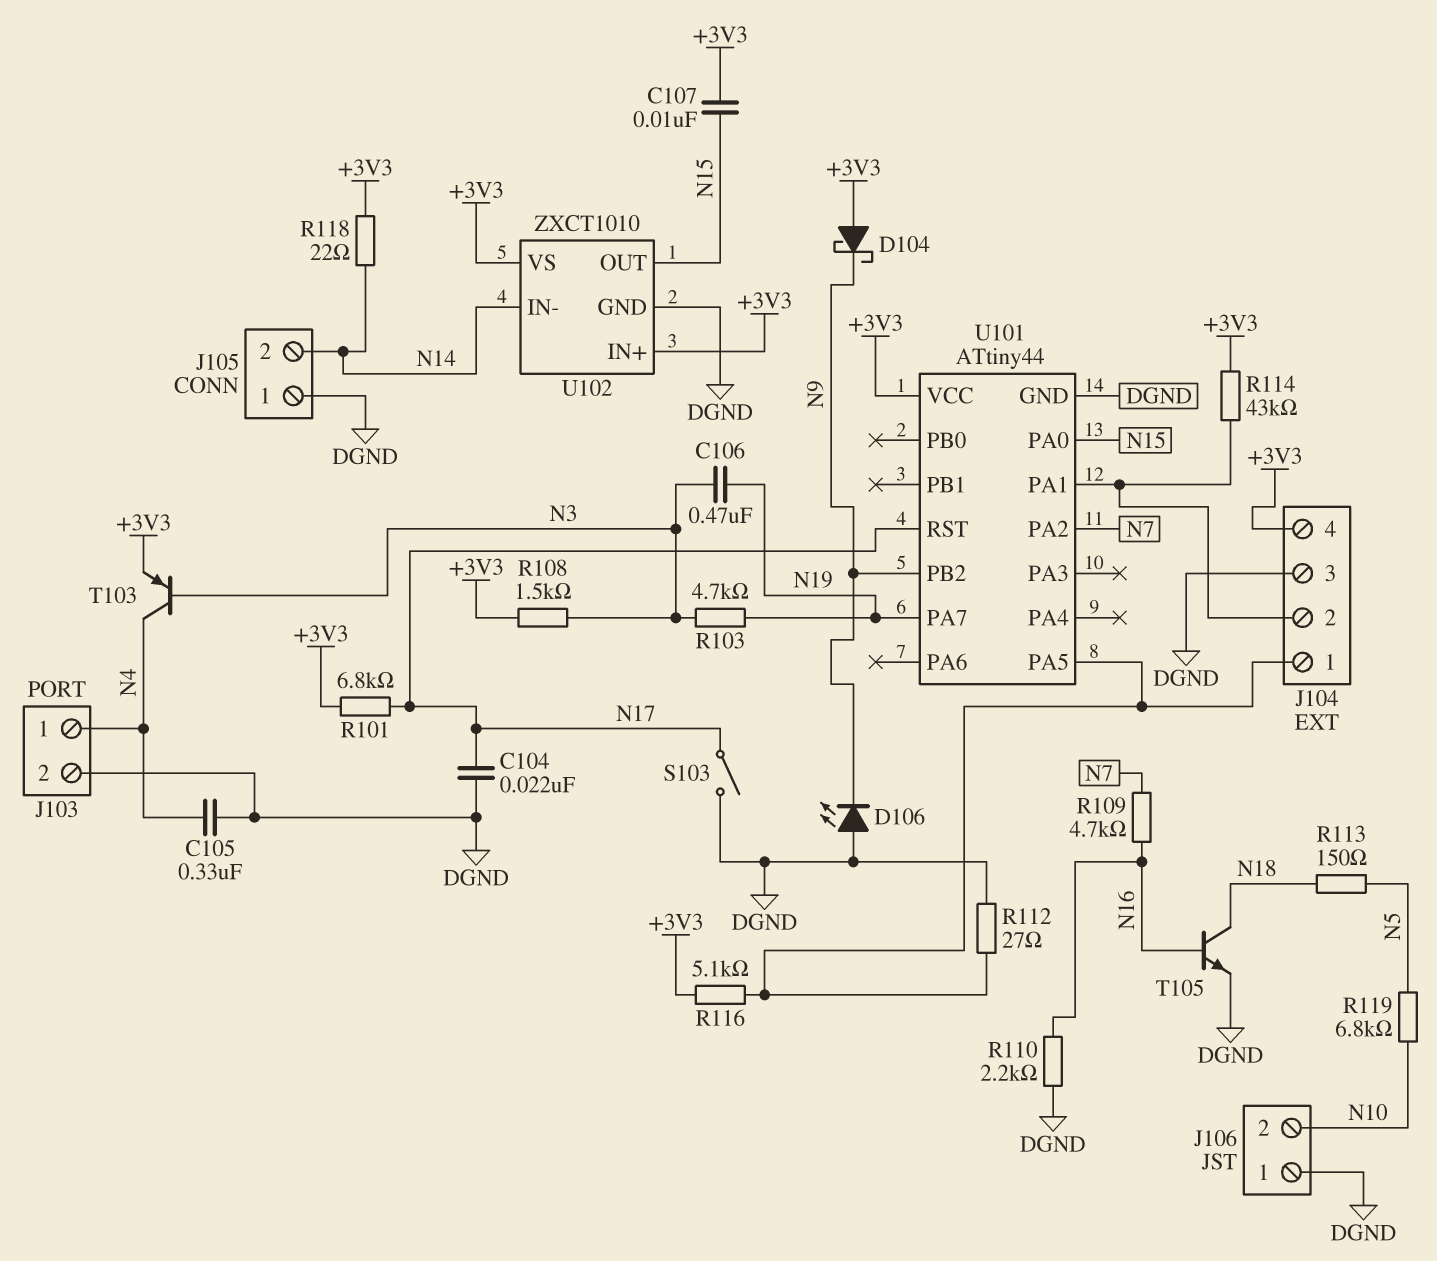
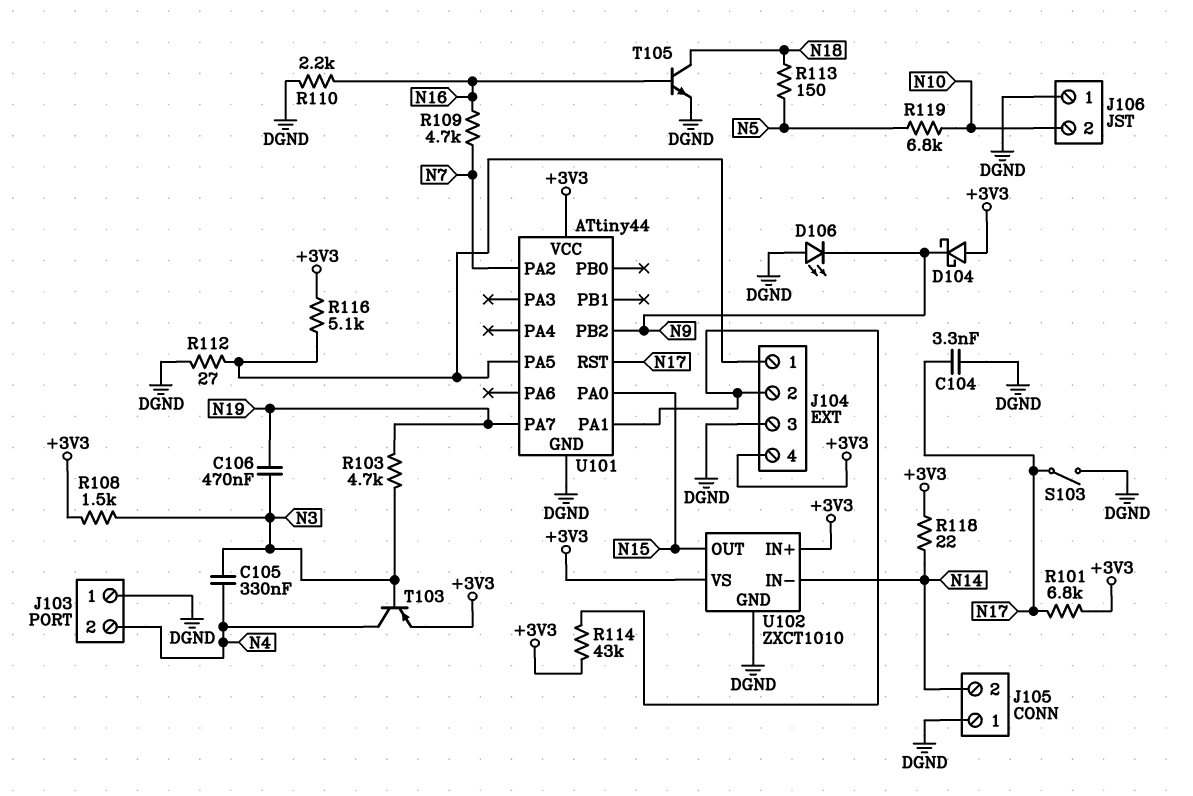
C104: 22nF (DGND, N17) -> 3.3nF (DGND, N17)
C105: 330nF (DGND, N4) -> 330nF (N3, N4)
C107: 10nF (+3V3, N15) -> none
J103 pin 1: N4 -> DGND
J103 pin 2: DGND -> N4

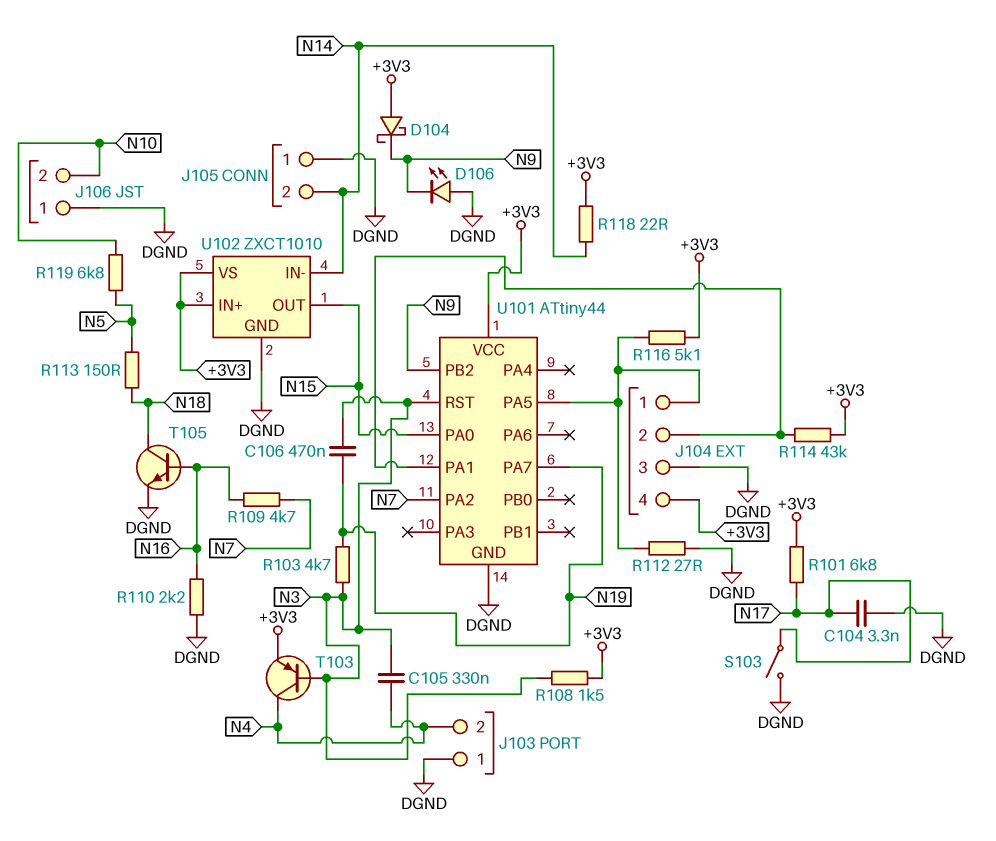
U101 pin RST: N17 -> N3

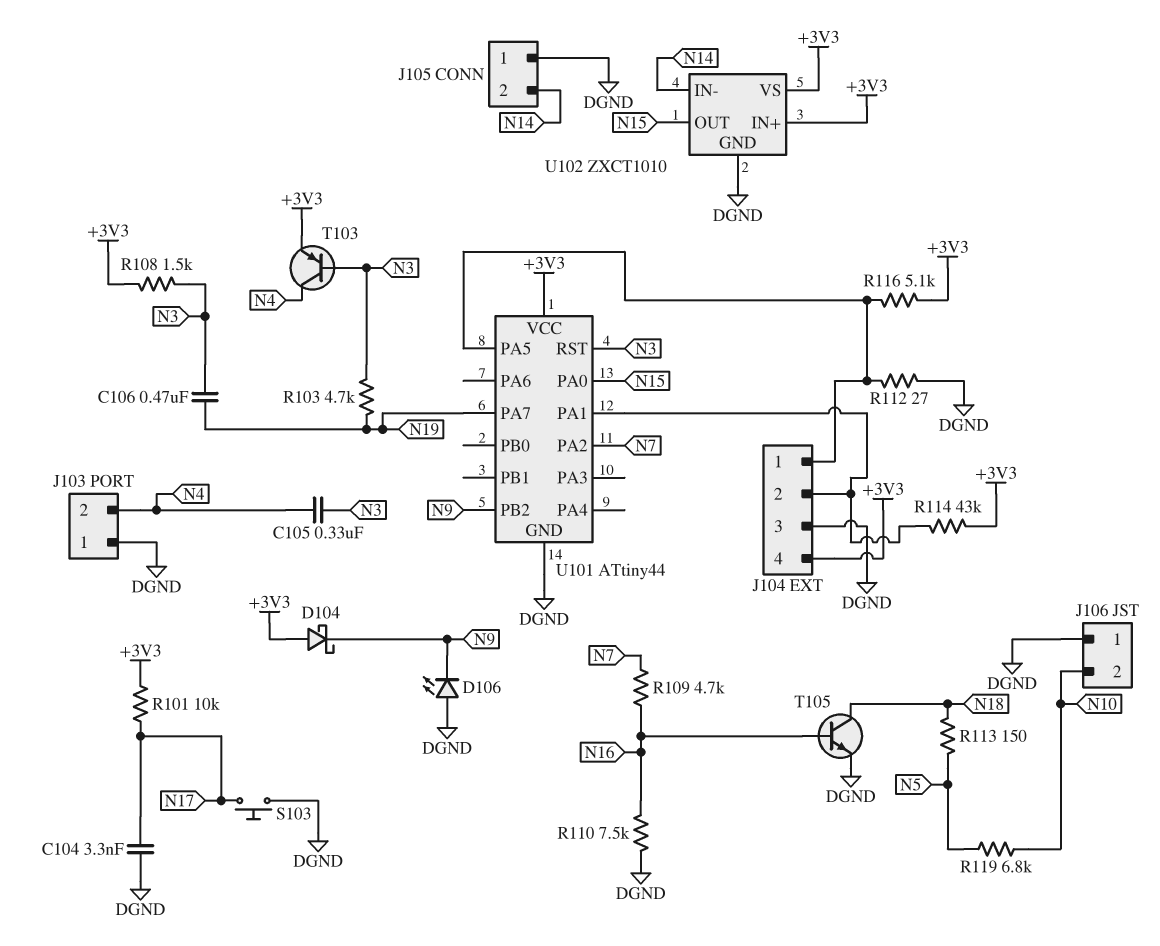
R101: 6.8k (+3V3, N17) -> 10k (+3V3, N17)
R110: 2.2k (DGND, N16) -> 7.5k (DGND, N16)
R118: 22 (+3V3, N14) -> none
S103: switch (DGND, N17) -> button (DGND, N17)

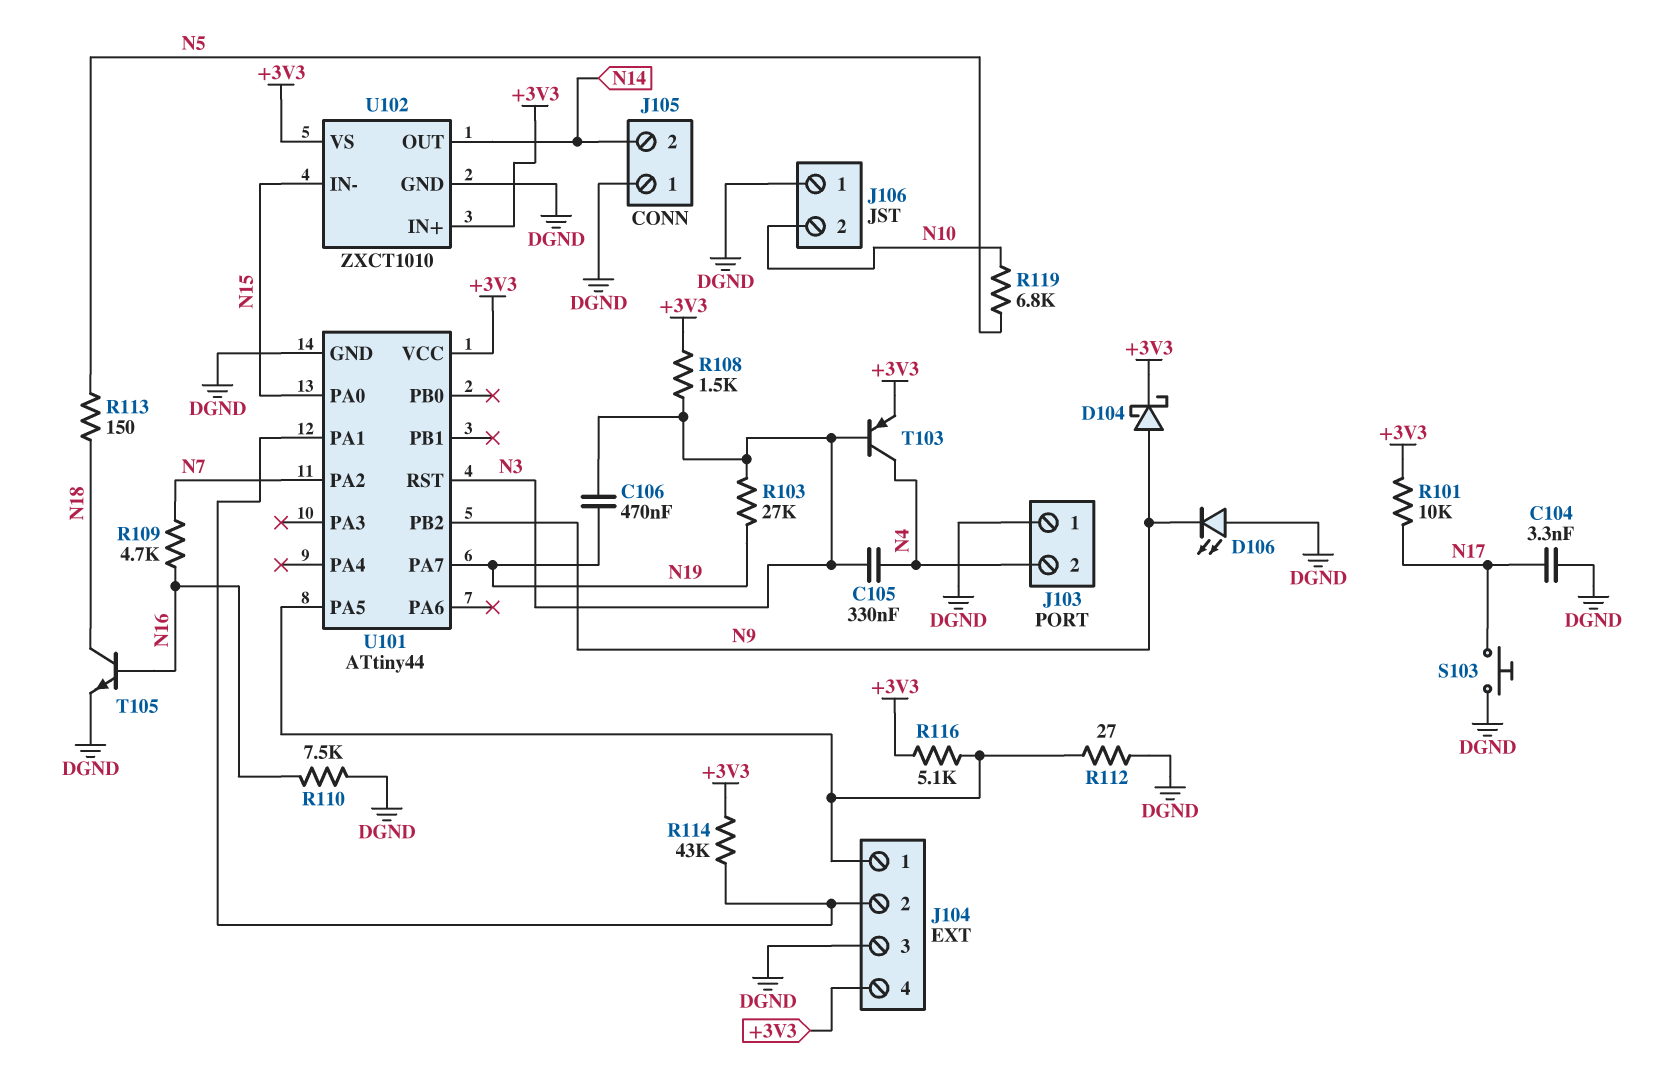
D104: schottky (A +3V3, K N9) -> schottky (A N9, K +3V3)
R103: 4.7k (N3, N19) -> 27k (N3, N19)
U102 pin IN-: N14 -> N15
U102 pin OUT: N15 -> N14

